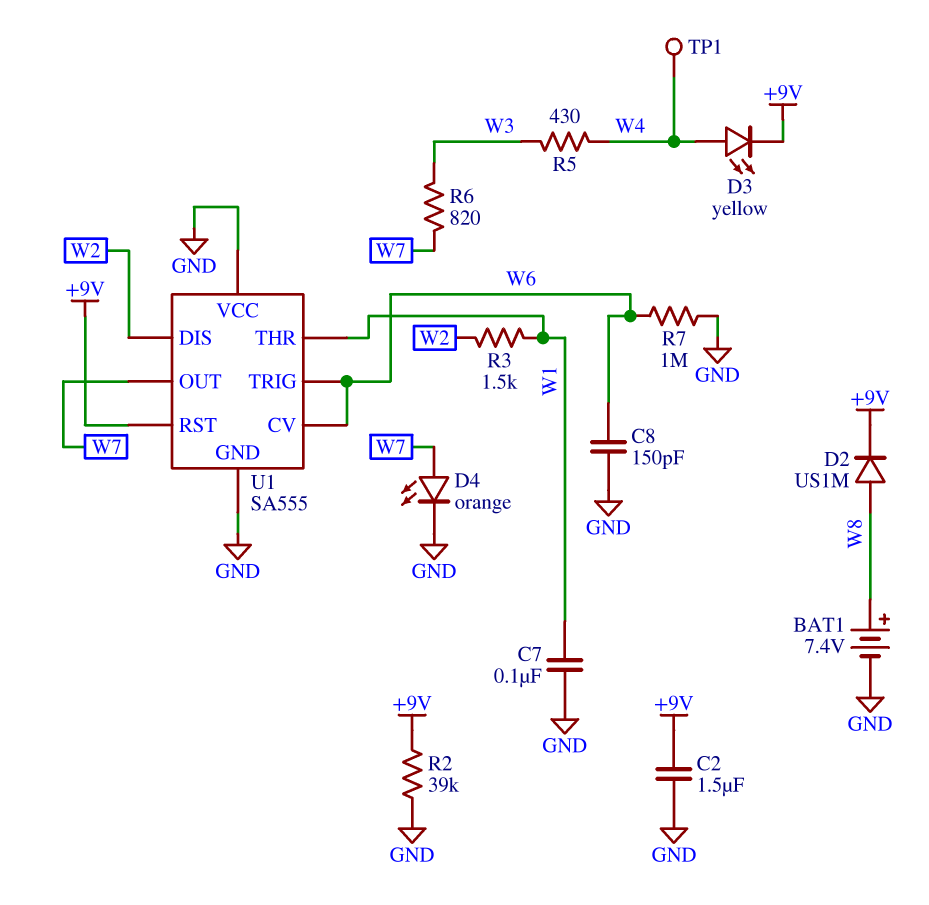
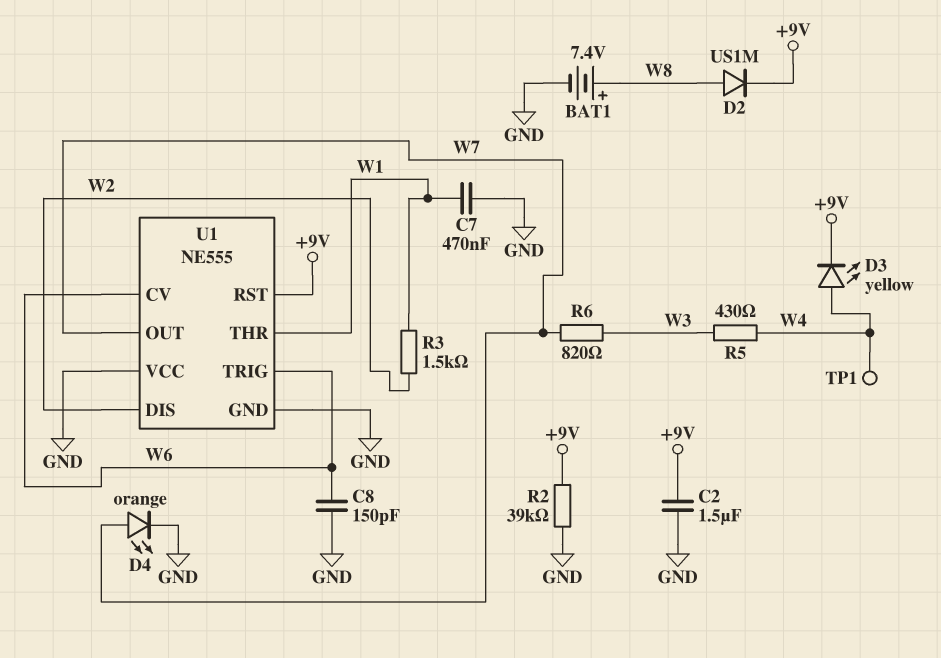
C7: 100nF (GND, W1) -> 470nF (GND, W1)
R7: 1M (GND, W6) -> none
U1: SA555 -> NE555

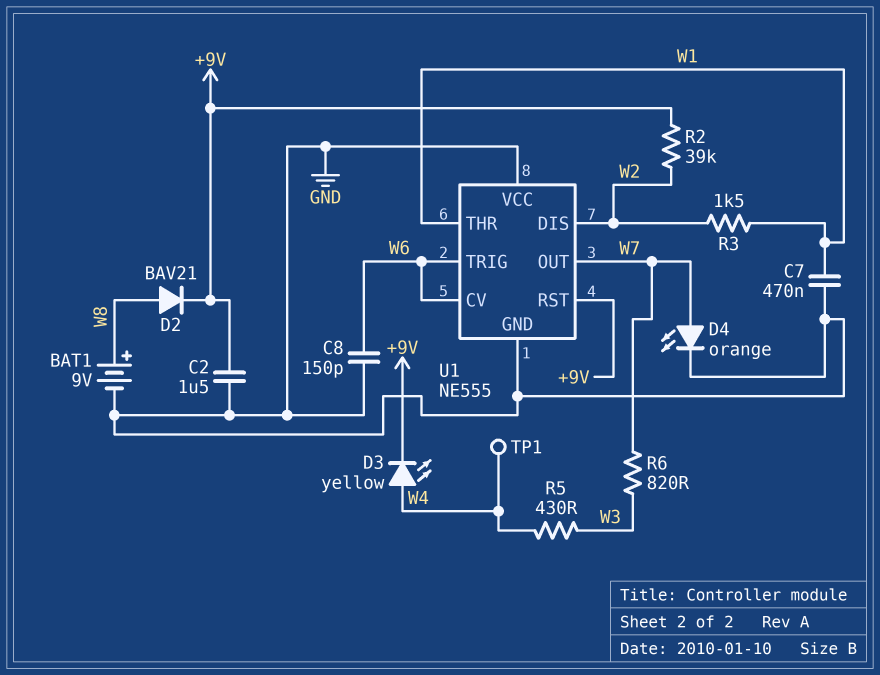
BAT1: 7.4V (plus W8, minus GND) -> 9V (plus W8, minus GND)
D2: diode US1M (A W8, K +9V) -> diode BAV21 (A W8, K +9V)
R2: 39k (+9V, GND) -> 39k (+9V, W2)

